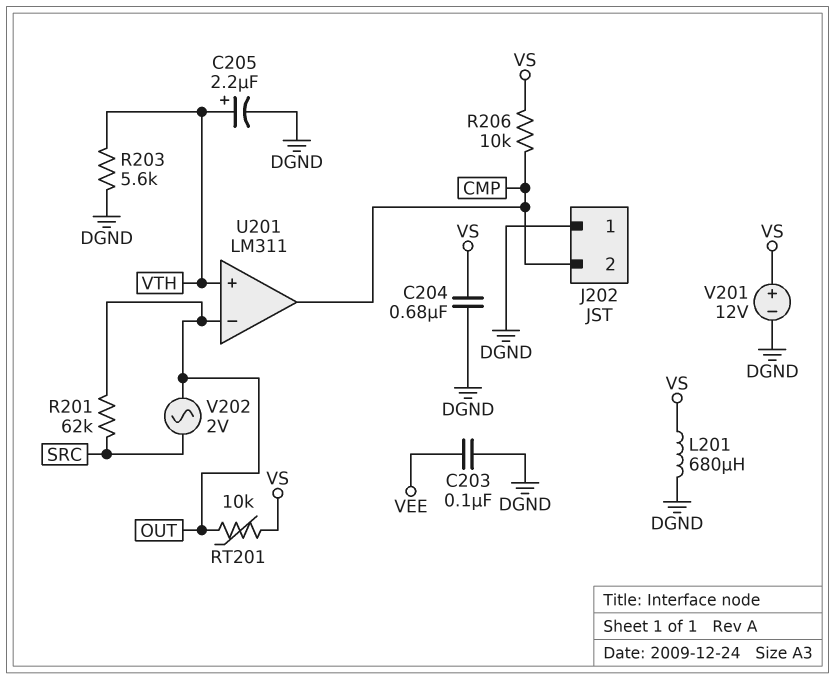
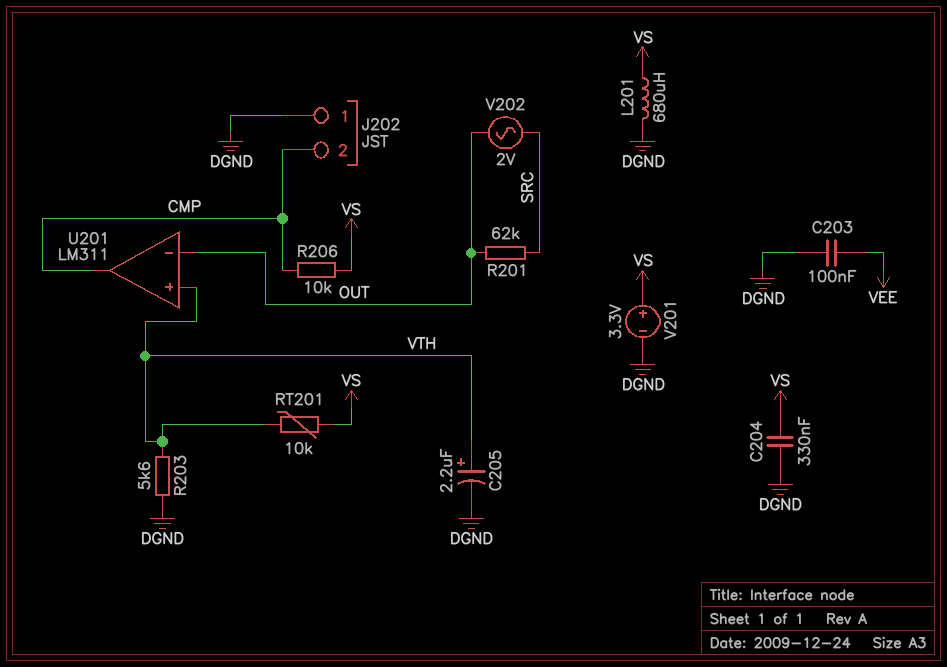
C204: 680nF (DGND, VS) -> 330nF (DGND, VS)
RT201: 10k (OUT, VS) -> 10k (VS, VTH)
V201: 12V (plus VS, minus DGND) -> 3.3V (plus VS, minus DGND)

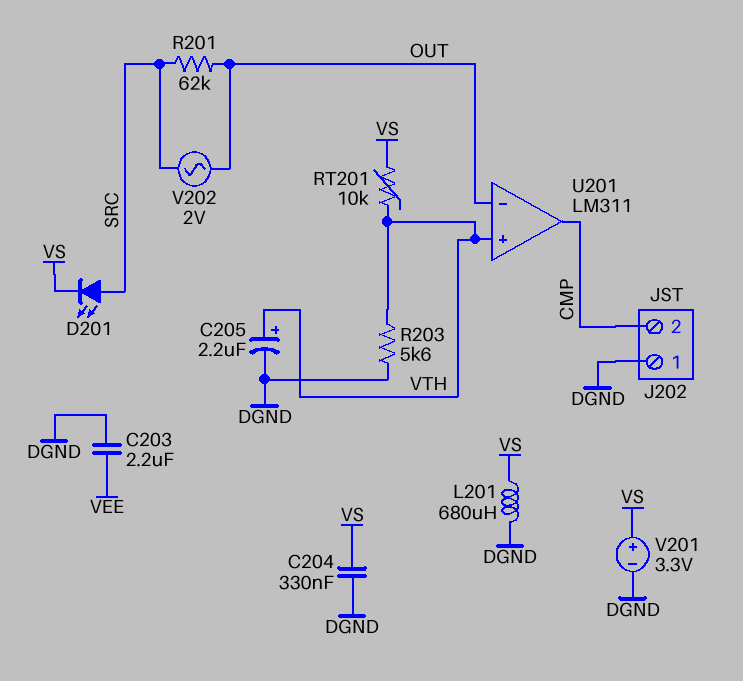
C203: 100nF (DGND, VEE) -> 2.2uF (DGND, VEE)
D201: none -> LED (A SRC, K VS)
R206: 10k (CMP, VS) -> none

